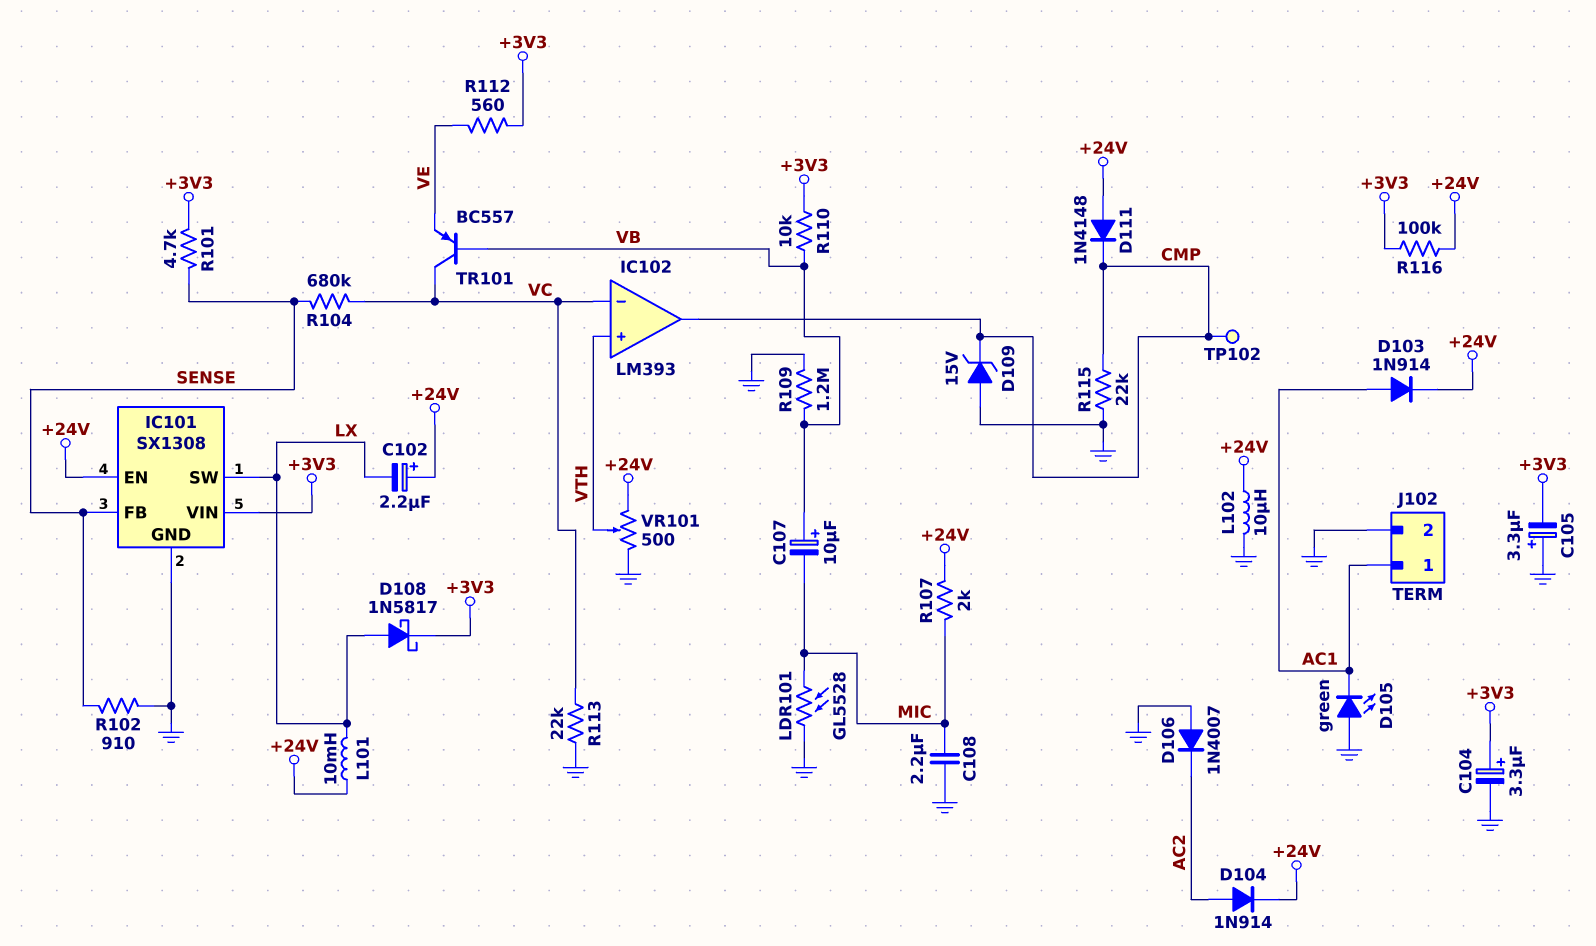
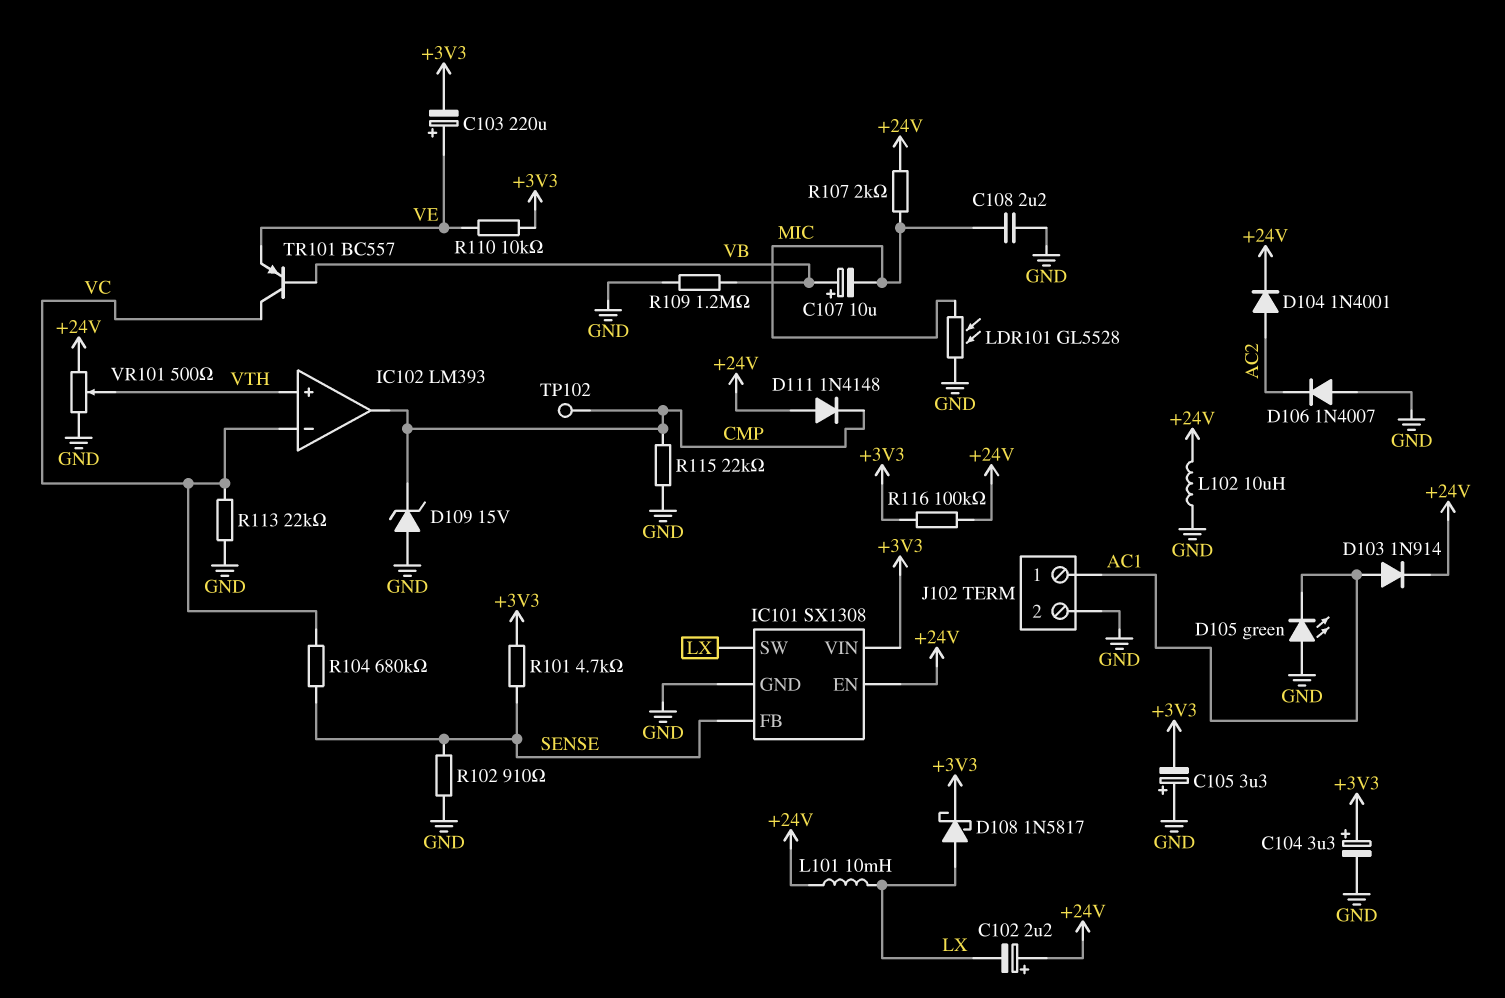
C103: none -> 220uF (plus VE, minus +3V3)
D104: diode 1N914 (A AC2, K +24V) -> diode 1N4001 (A AC2, K +24V)
R110: 10k (+3V3, VB) -> 10k (+3V3, VE)
R112: 560 (+3V3, VE) -> none

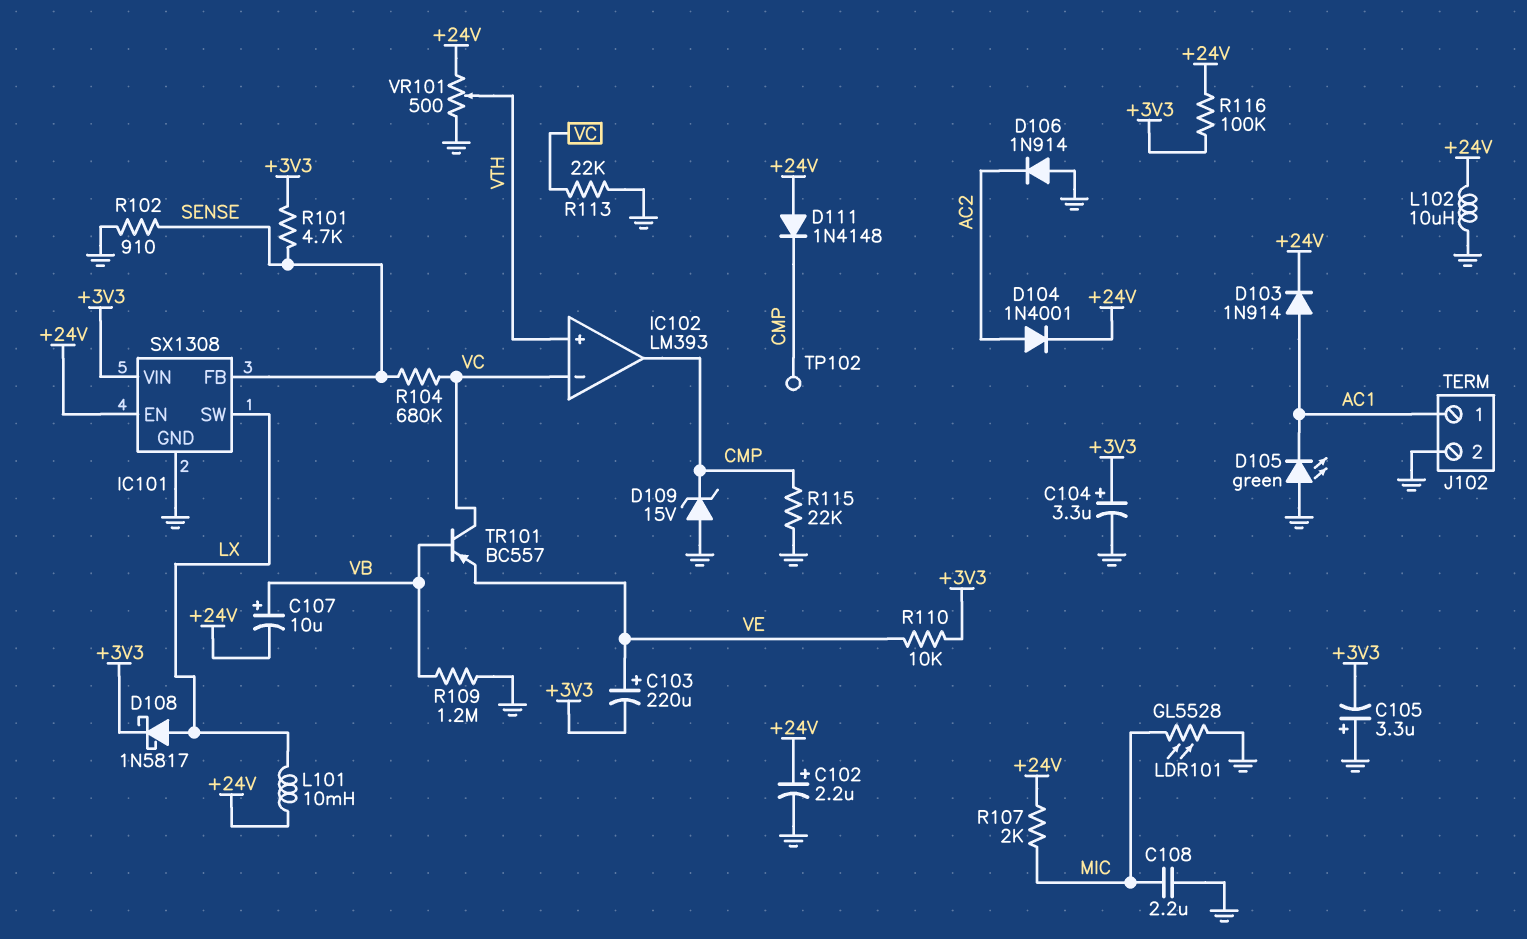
C102: 2.2uF (plus +24V, minus LX) -> 2.2uF (plus +24V, minus GND)
C107: 10uF (plus VB, minus MIC) -> 10uF (plus VB, minus +24V)
D106: diode 1N4007 (A GND, K AC2) -> diode 1N914 (A GND, K AC2)

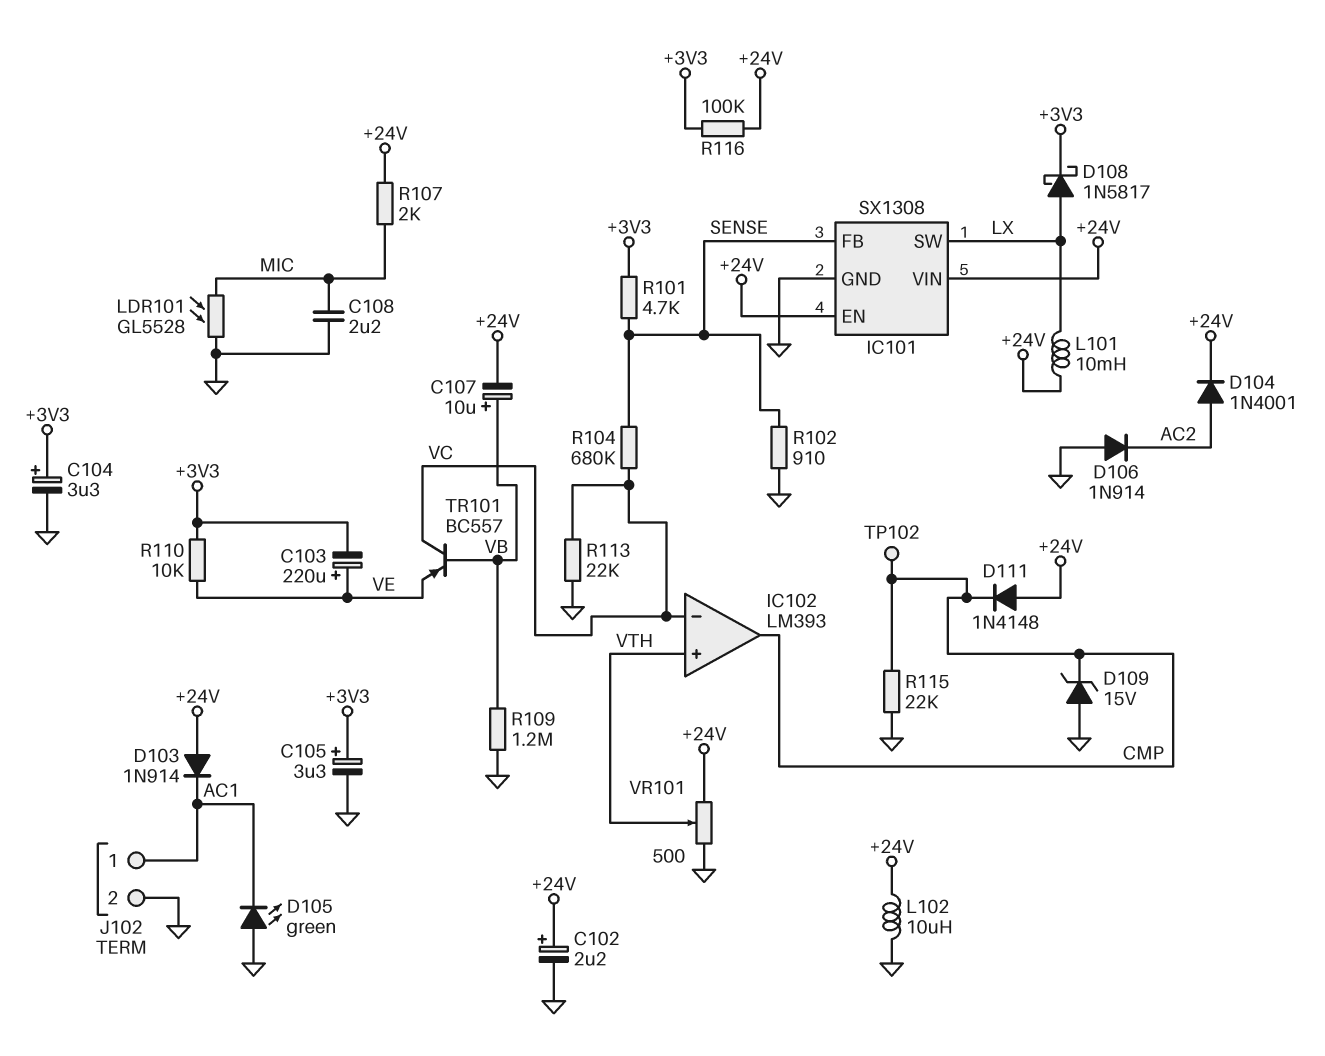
C105: 3.3uF (plus GND, minus +3V3) -> 3.3uF (plus +3V3, minus GND)
D103: diode 1N914 (A AC1, K +24V) -> diode 1N914 (A +24V, K AC1)
IC101 pin VIN: +3V3 -> +24V

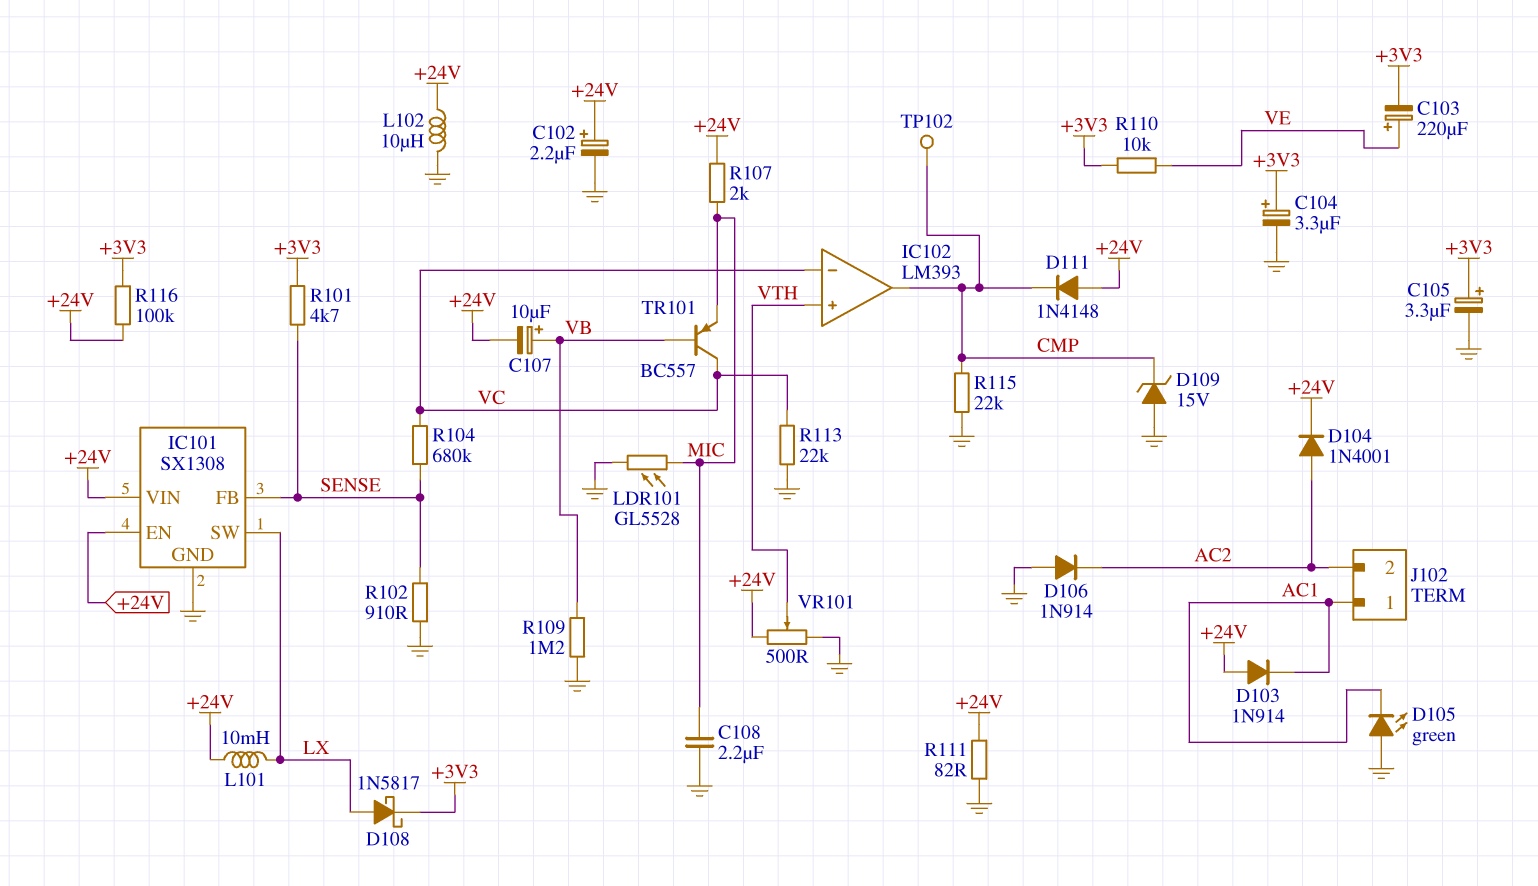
J102 pin 2: GND -> AC2
R111: none -> 82 (+24V, GND)
TR101: PNP BC557 (B VB, C VC, E VE) -> PNP BC557 (B VB, C VC, E MIC)

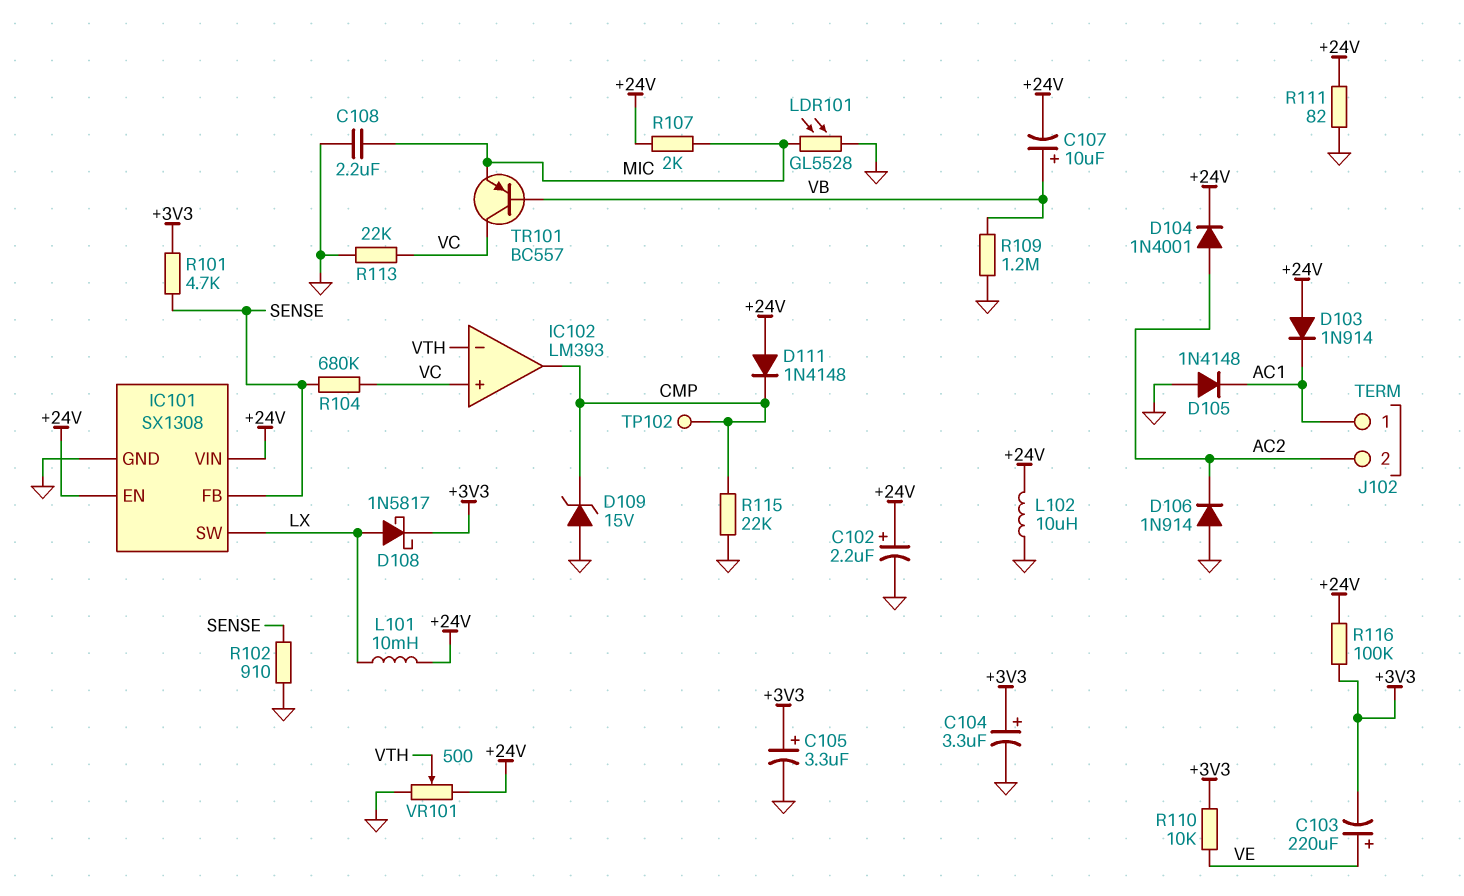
D105: LED green (A GND, K AC1) -> diode 1N4148 (A GND, K AC1)
IC102 pin in+: VTH -> VC
IC102 pin in-: VC -> VTH

